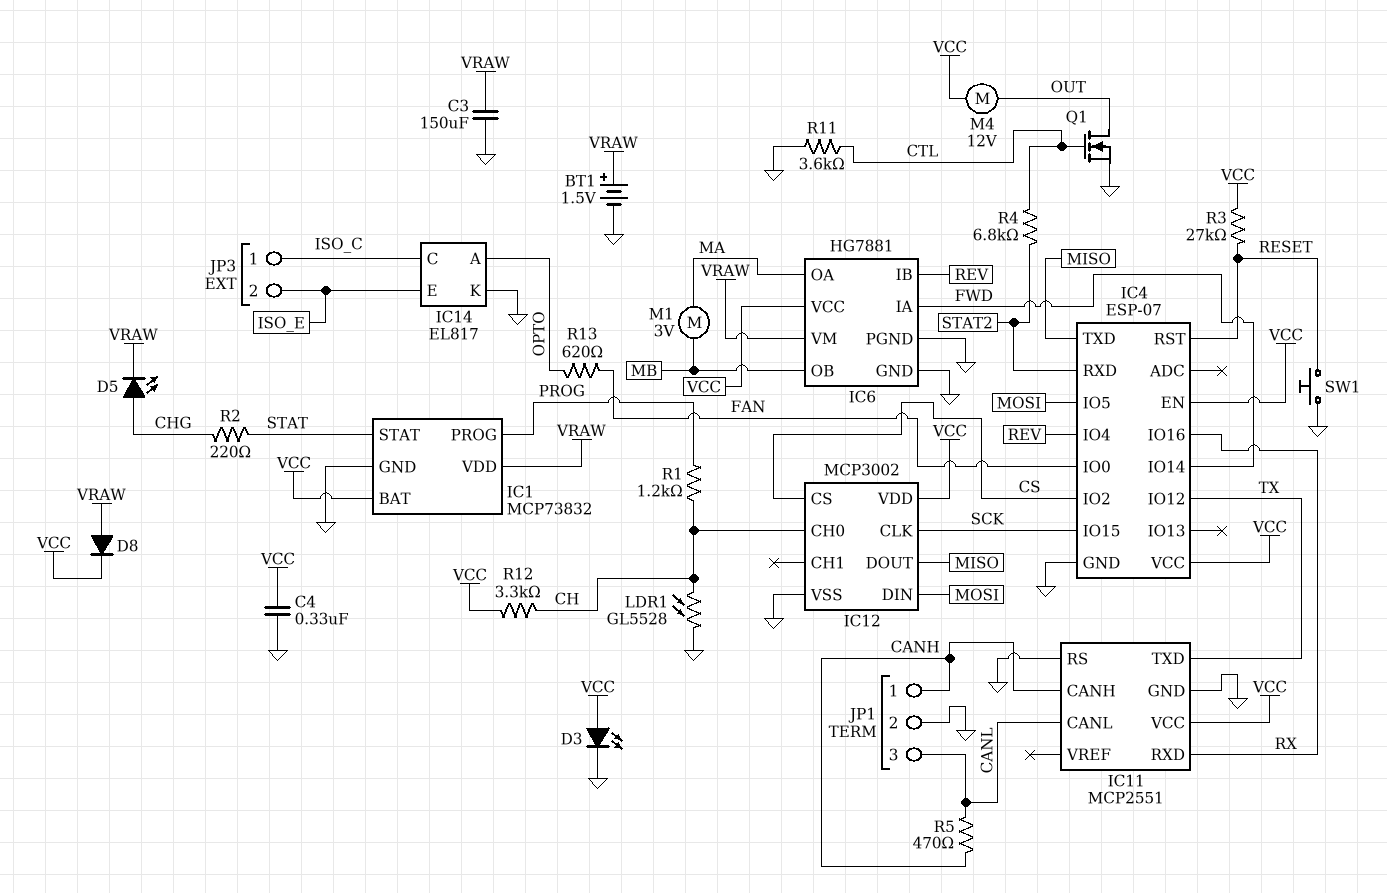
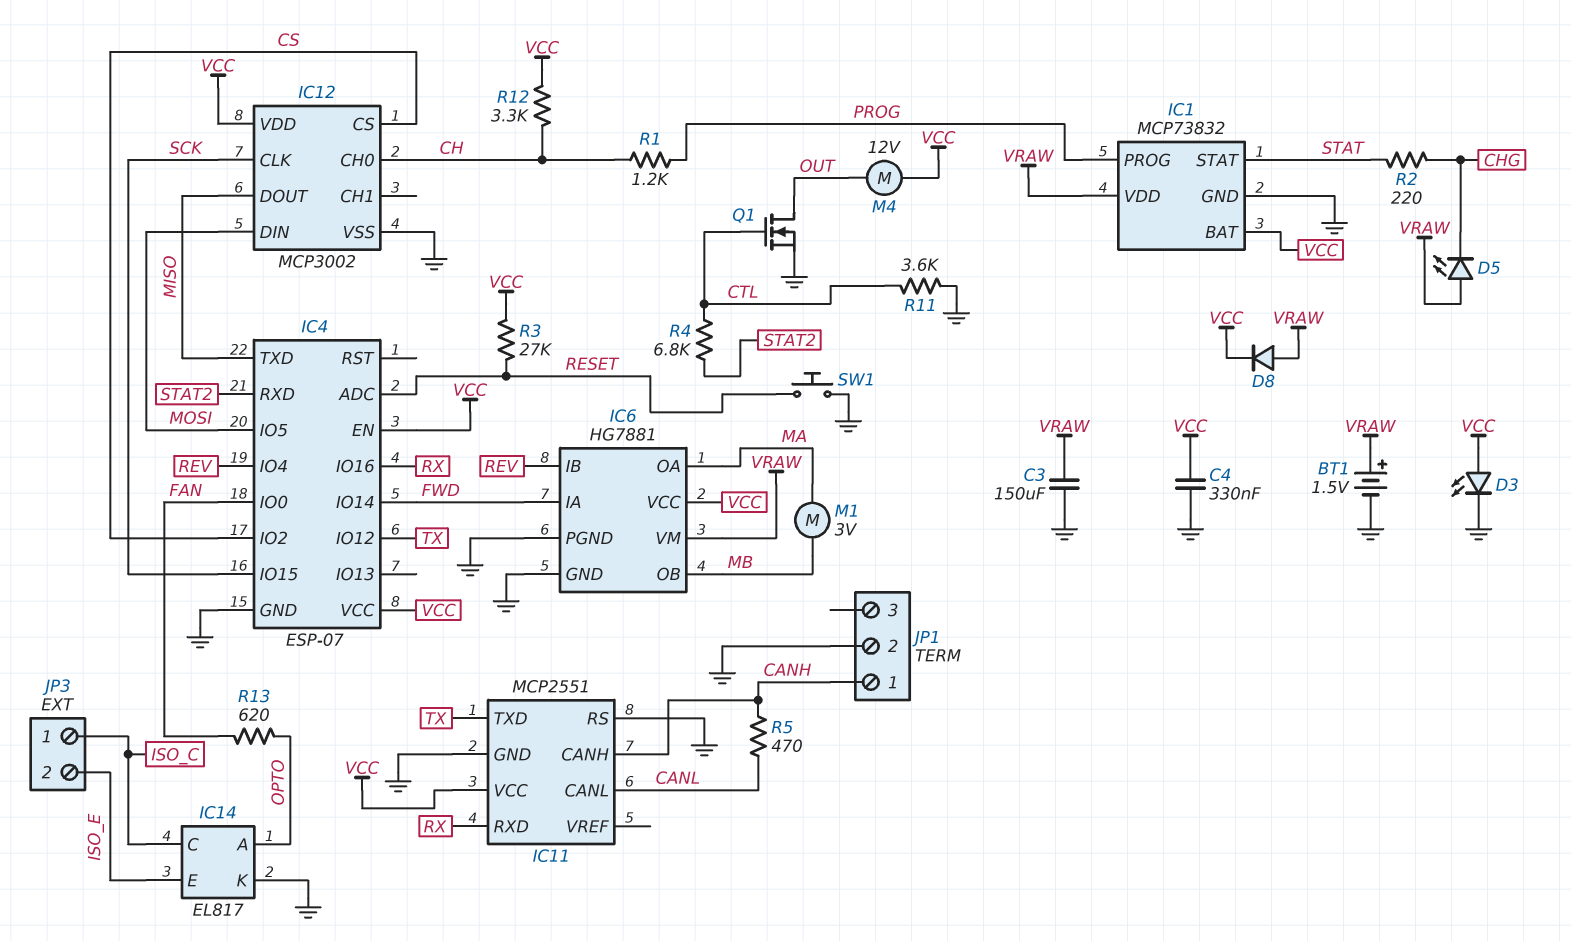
D5: LED (A CHG, K VRAW) -> LED (A VRAW, K CHG)
IC4 pin ADC: none -> RESET
IC4 pin RST: RESET -> none
JP1 pin 3: CANL -> none
LDR1: GL5528 (CH, GND) -> none

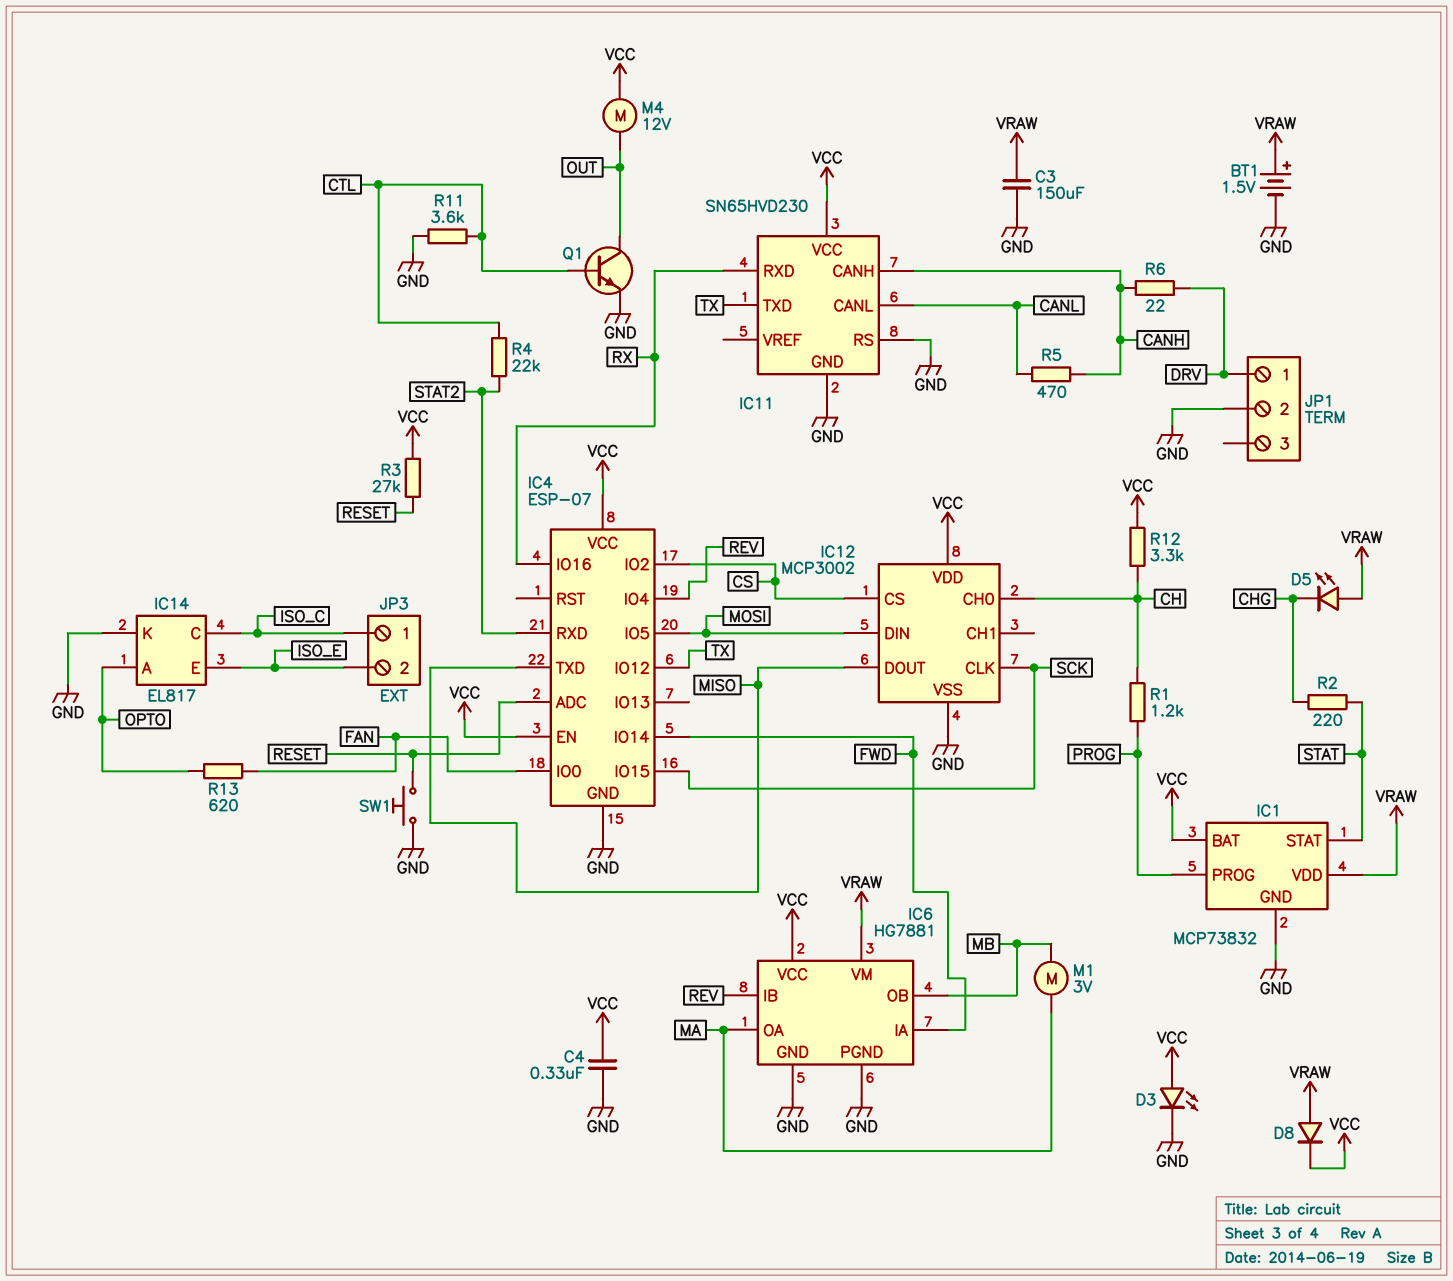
IC11: MCP2551 -> SN65HVD230
JP1 pin 1: CANH -> DRV
Q1: NMOS (G CTL, D OUT, S GND) -> NPN (B CTL, C OUT, E GND)
R4: 6.8k (CTL, STAT2) -> 22k (CTL, STAT2)
R6: none -> 22 (CANH, DRV)

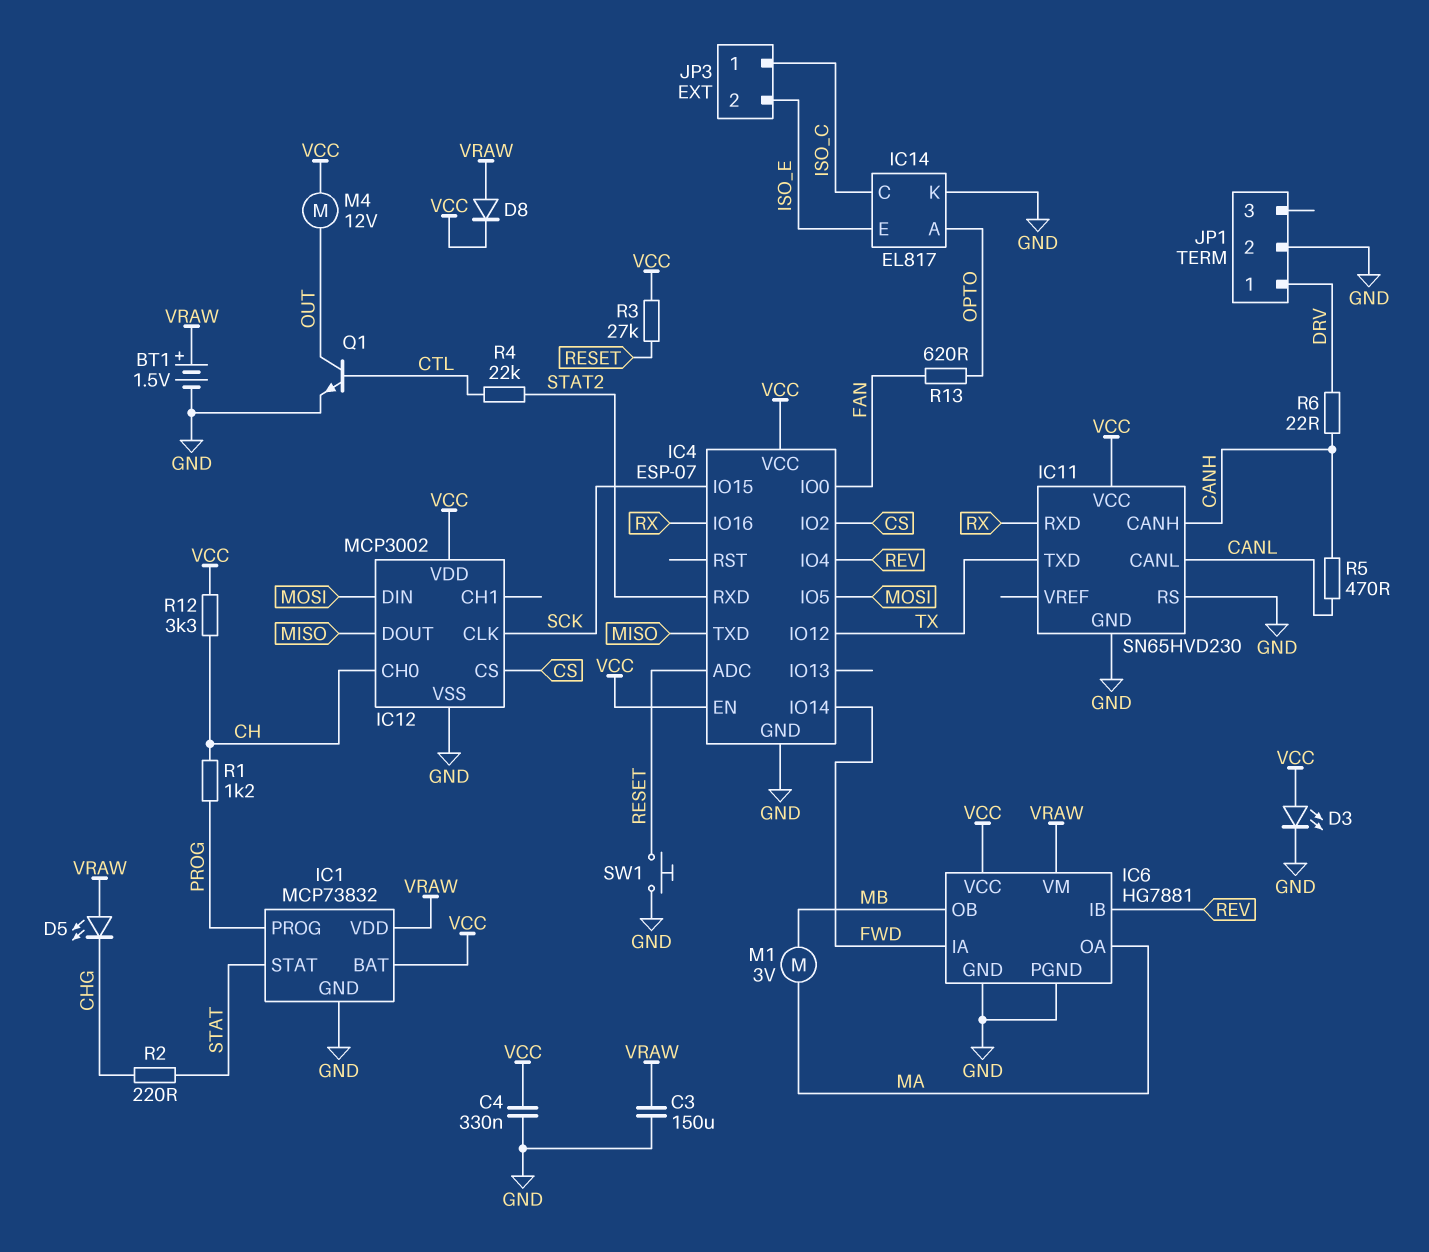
R11: 3.6k (CTL, GND) -> none

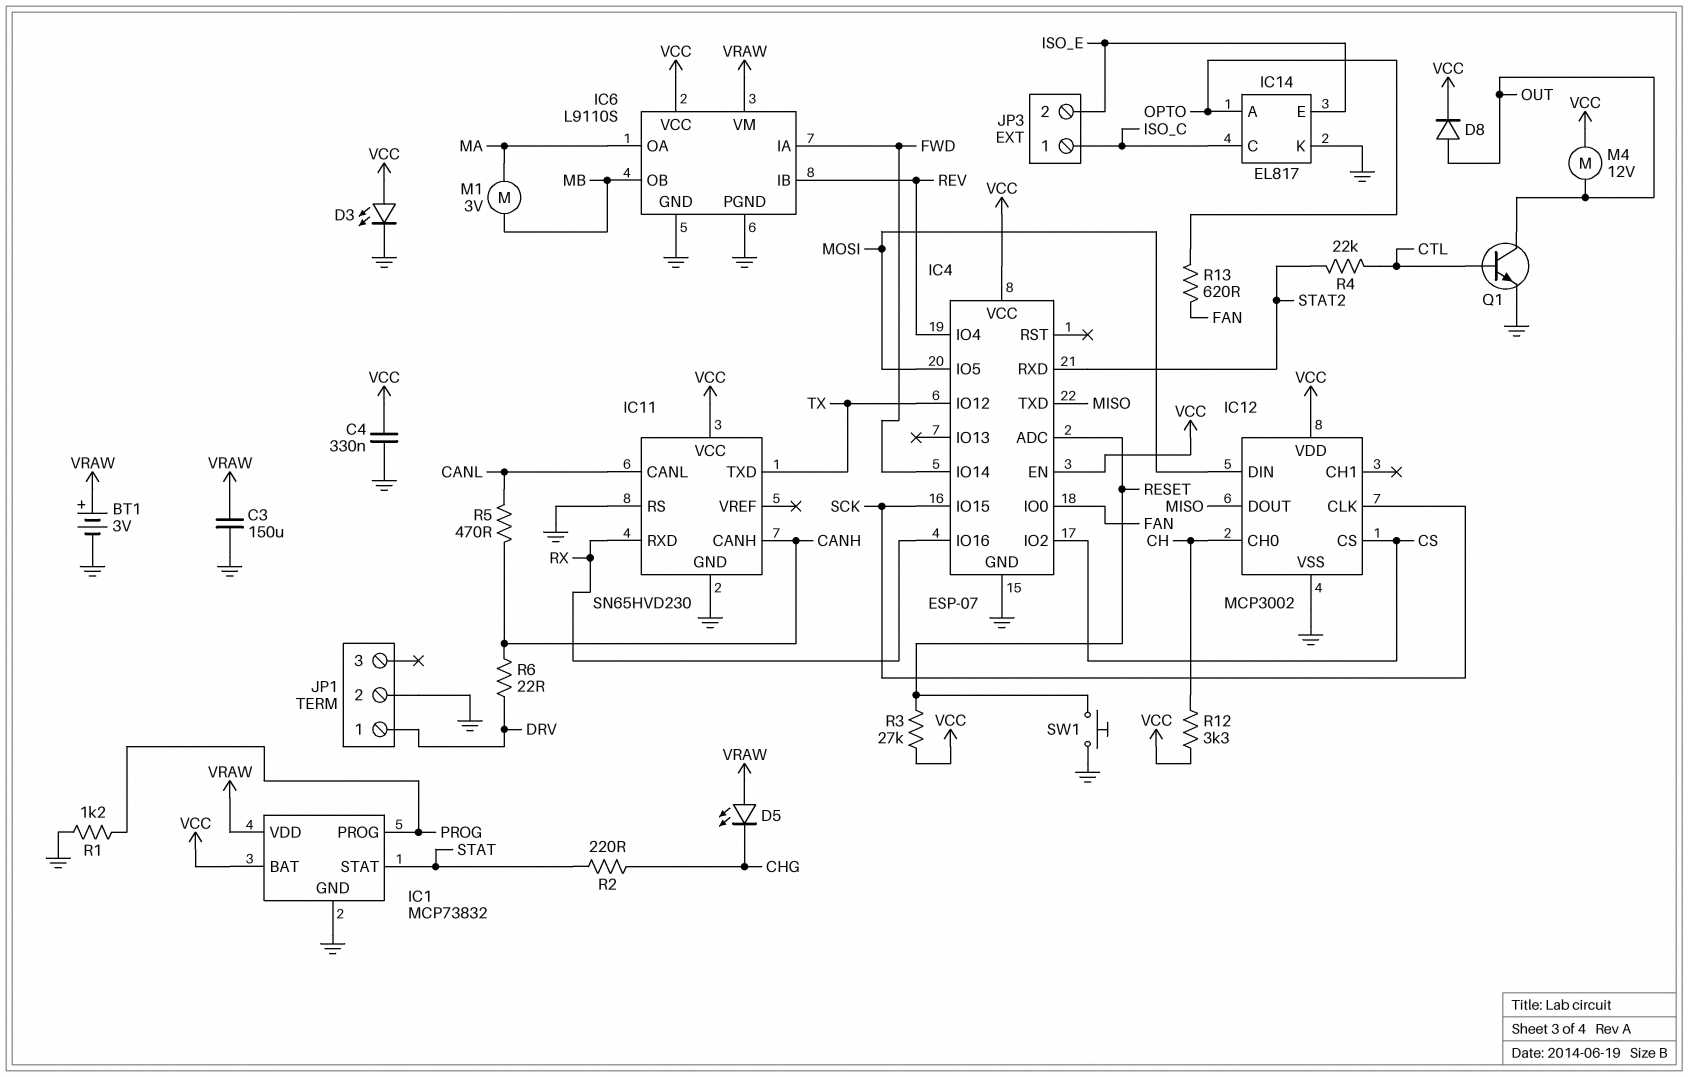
BT1: 1.5V (plus VRAW, minus GND) -> 3V (plus VRAW, minus GND)
D8: diode (A VRAW, K VCC) -> diode (A OUT, K VCC)
IC6: HG7881 -> L9110S
R1: 1.2k (CH, PROG) -> 1.2k (GND, PROG)

